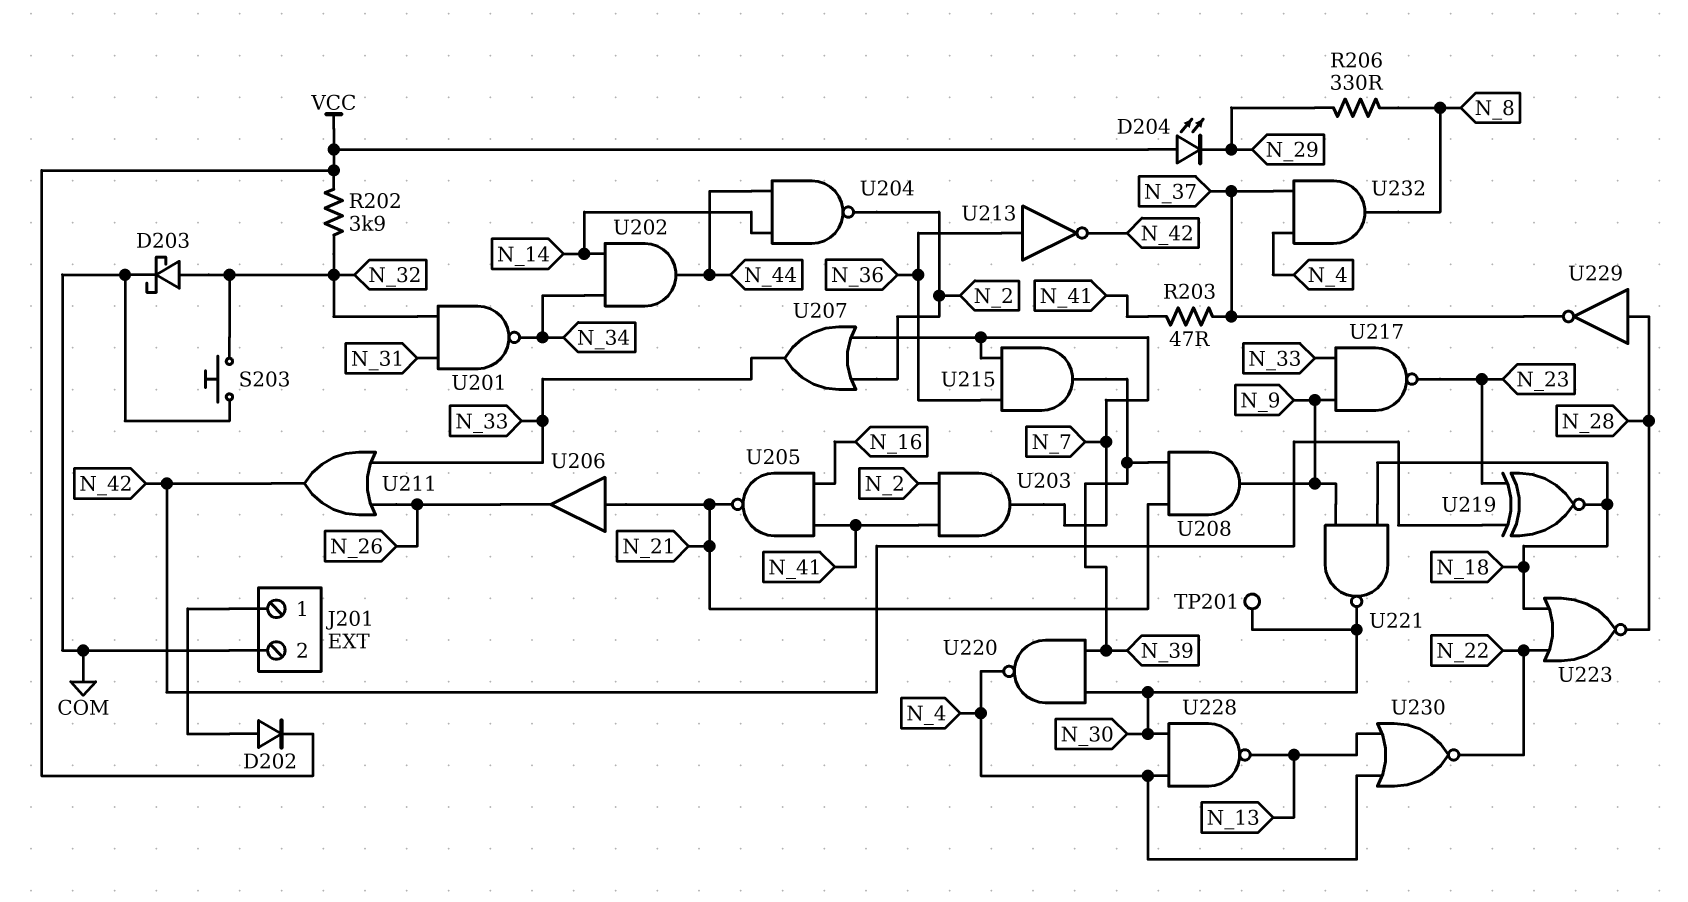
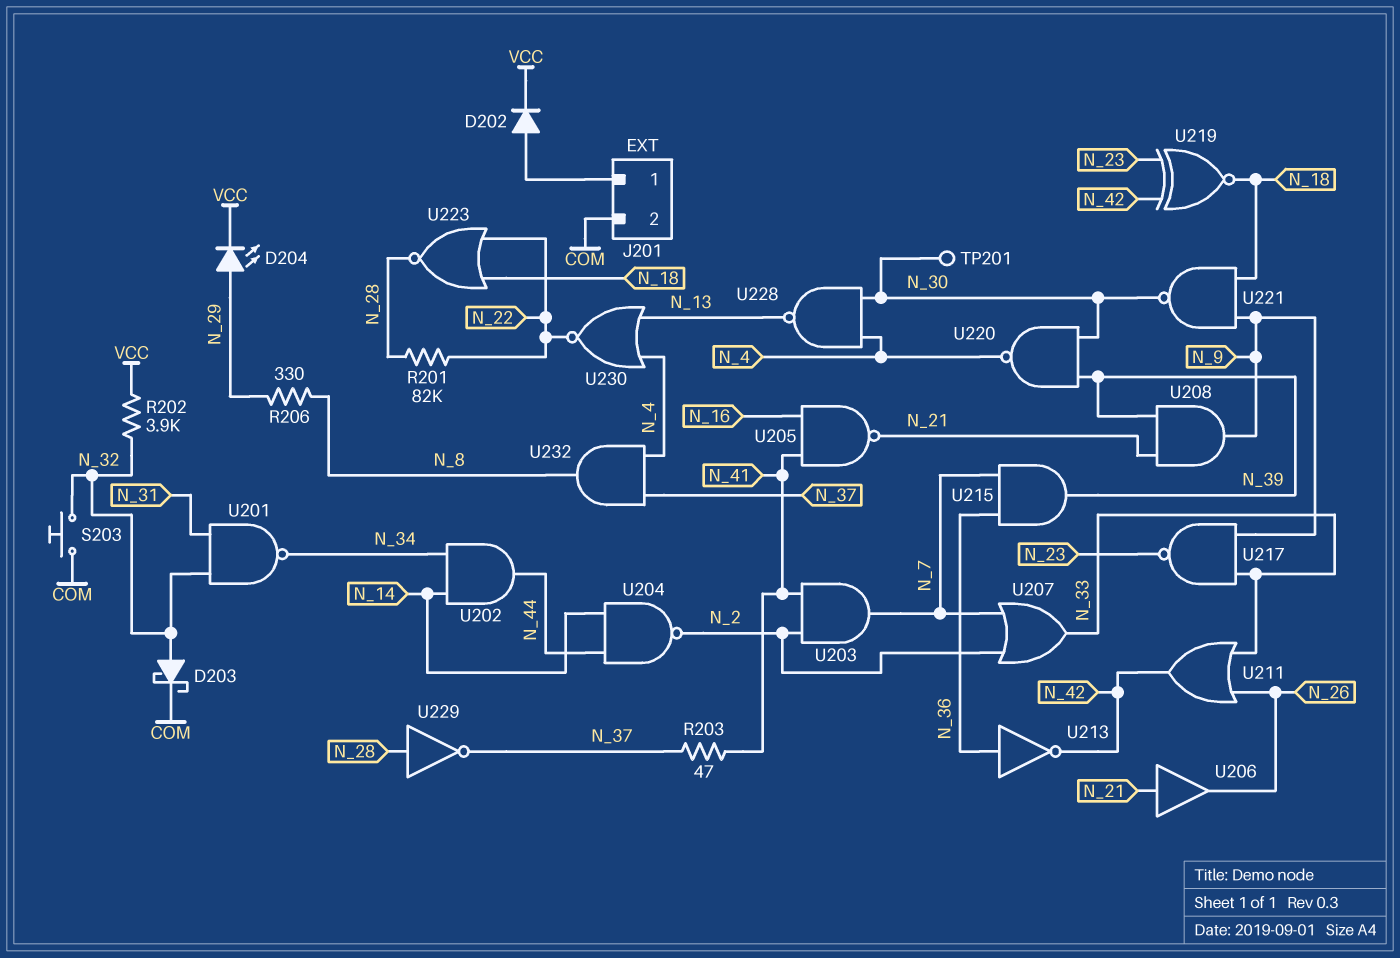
D204: LED (A VCC, K N_29) -> LED (A N_29, K VCC)
R201: none -> 82k (N_22, N_28)

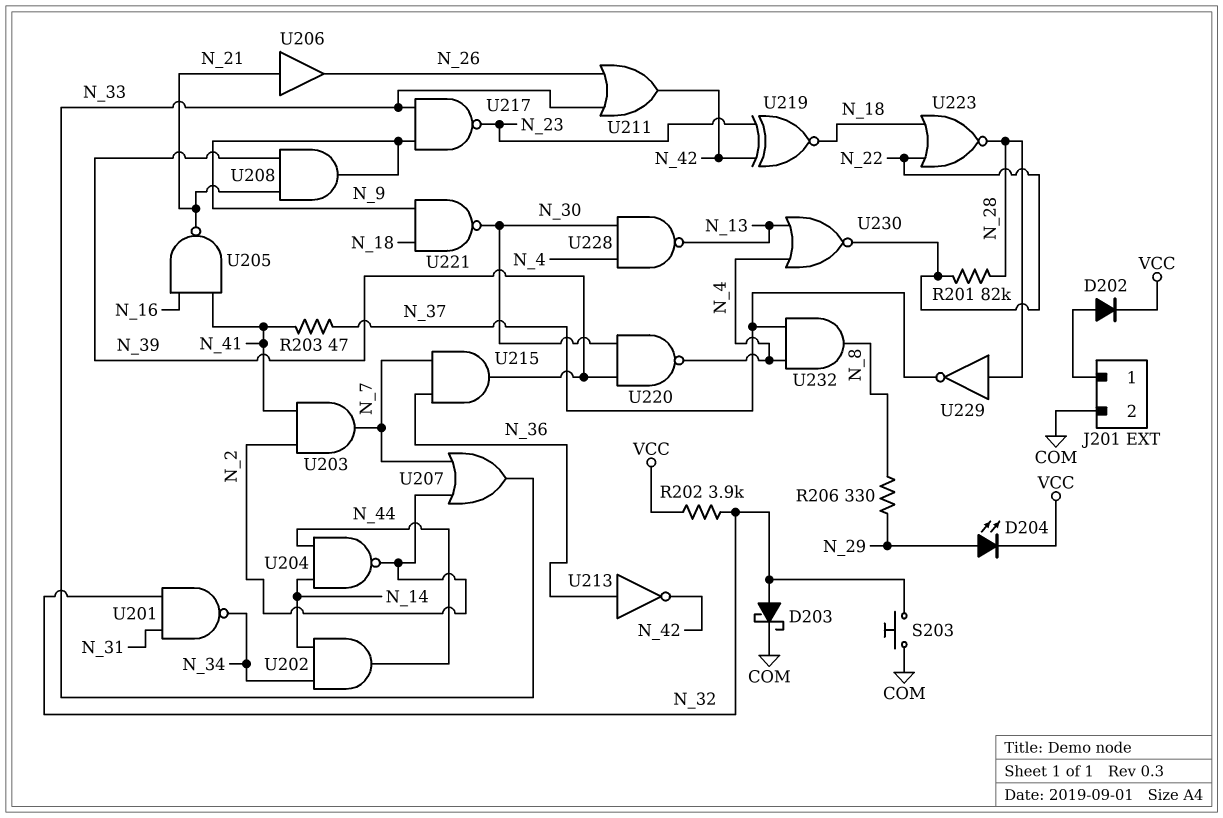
TP201: test point (N_30) -> none

